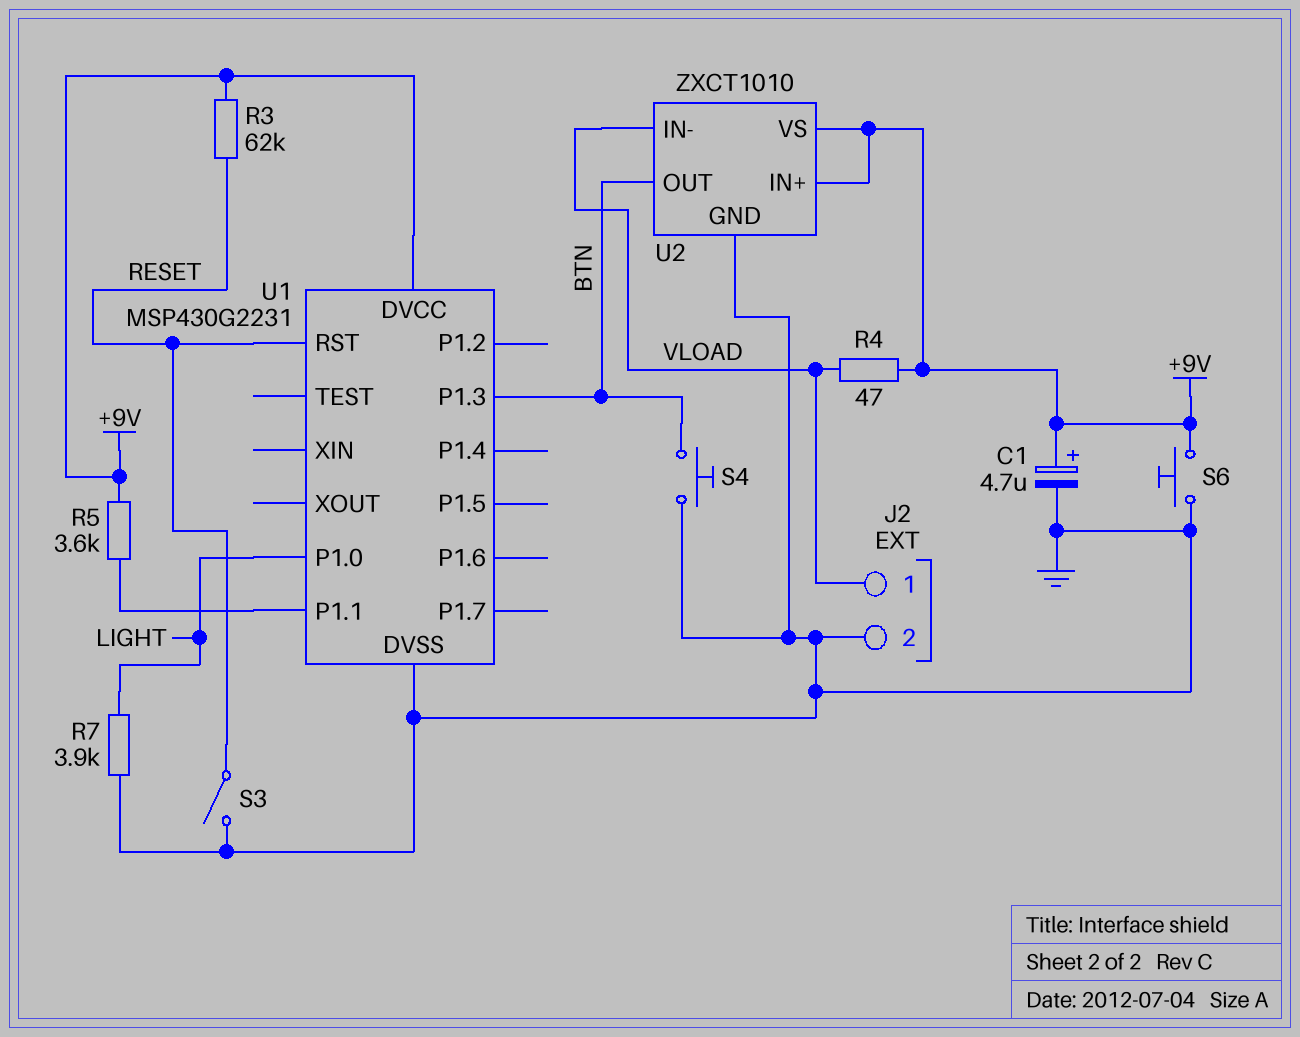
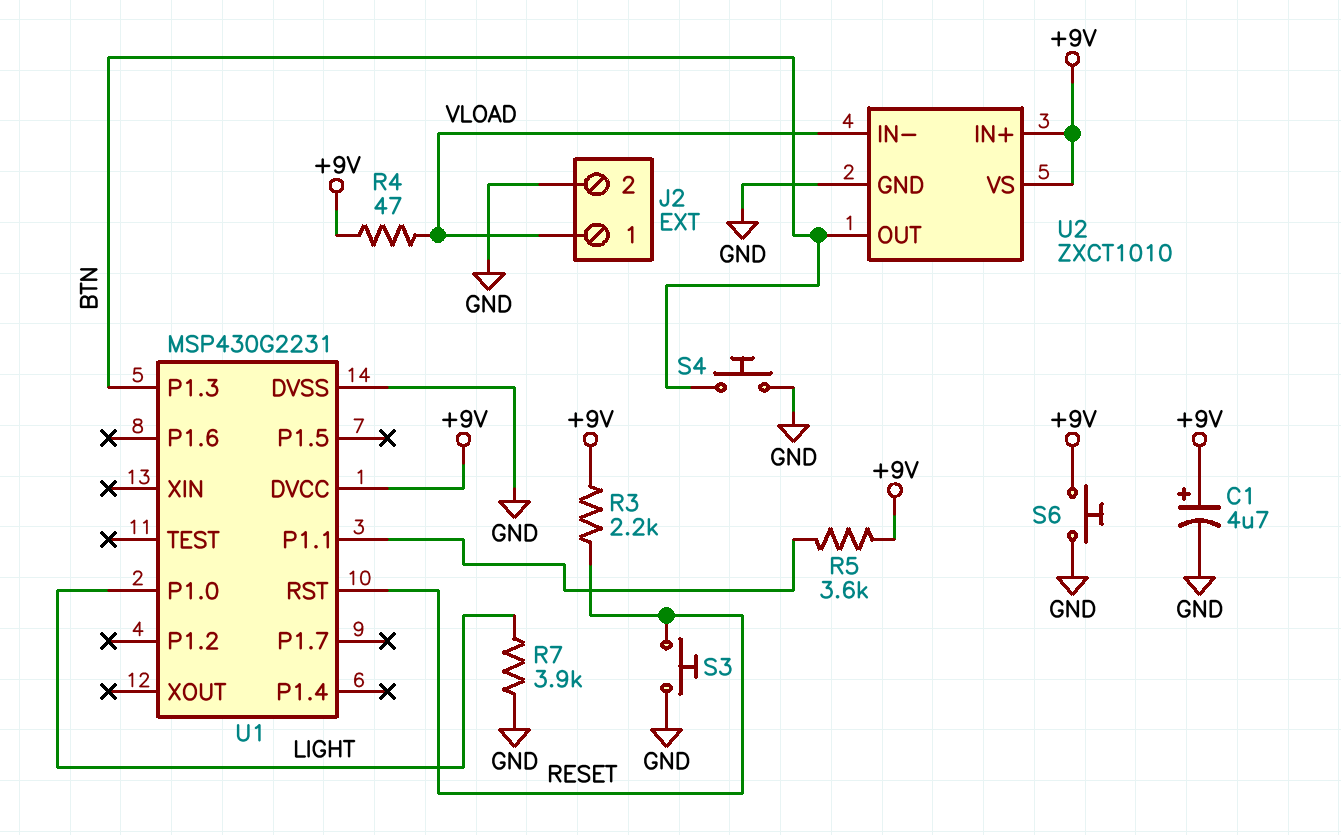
R3: 62k (+9V, RESET) -> 2.2k (+9V, RESET)
S3: switch (GND, RESET) -> button (GND, RESET)

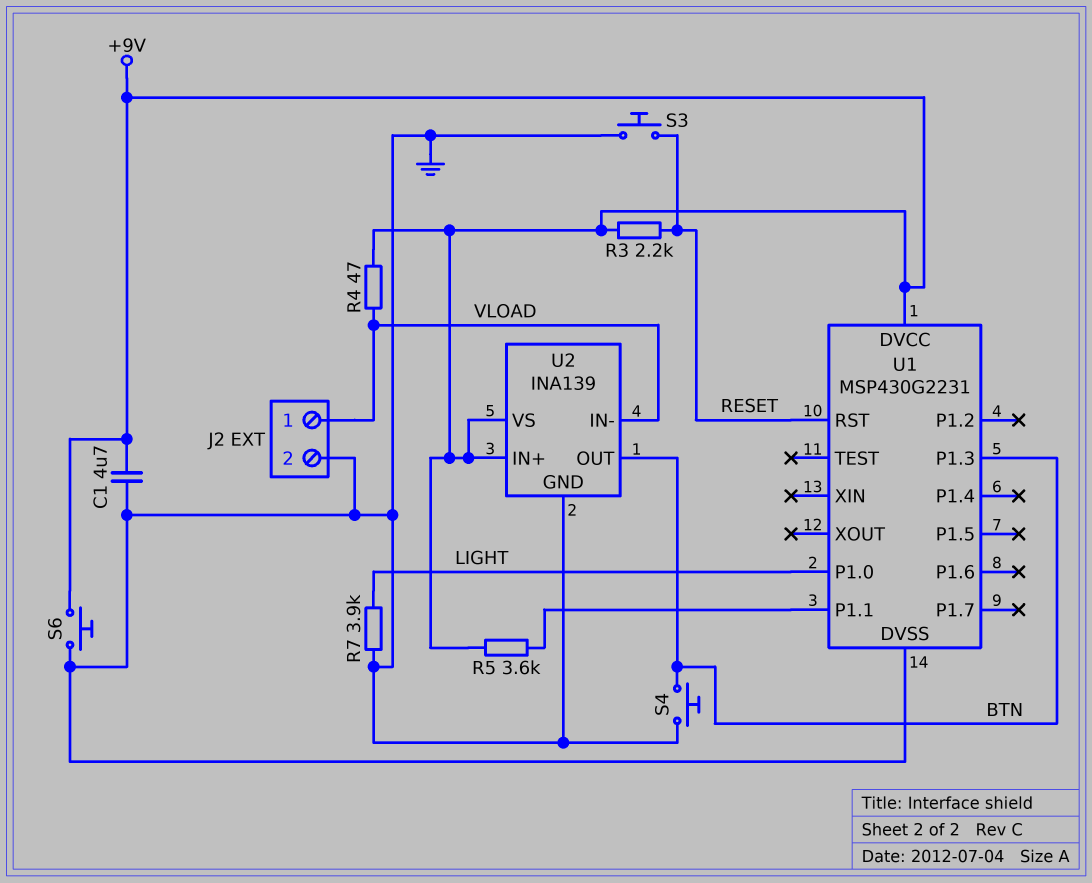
C1: 4.7uF (plus +9V, minus GND) -> 4.7uF (+9V, GND)
U2: ZXCT1010 -> INA139

